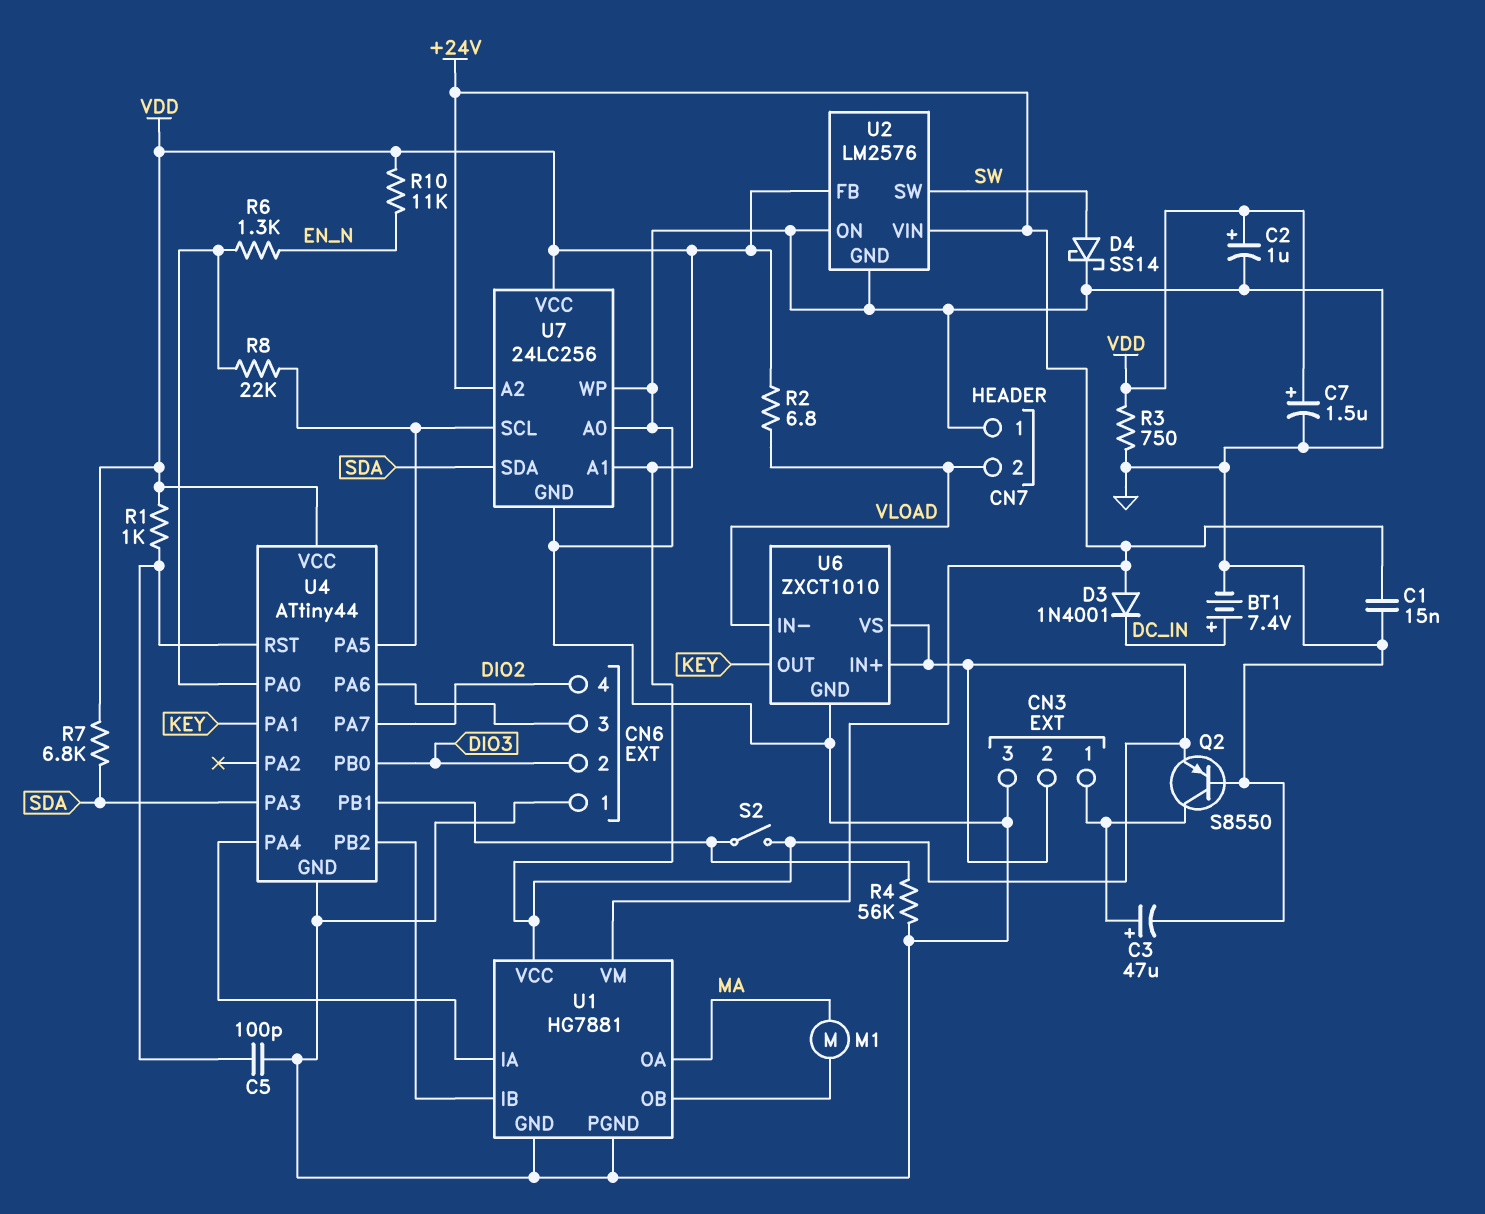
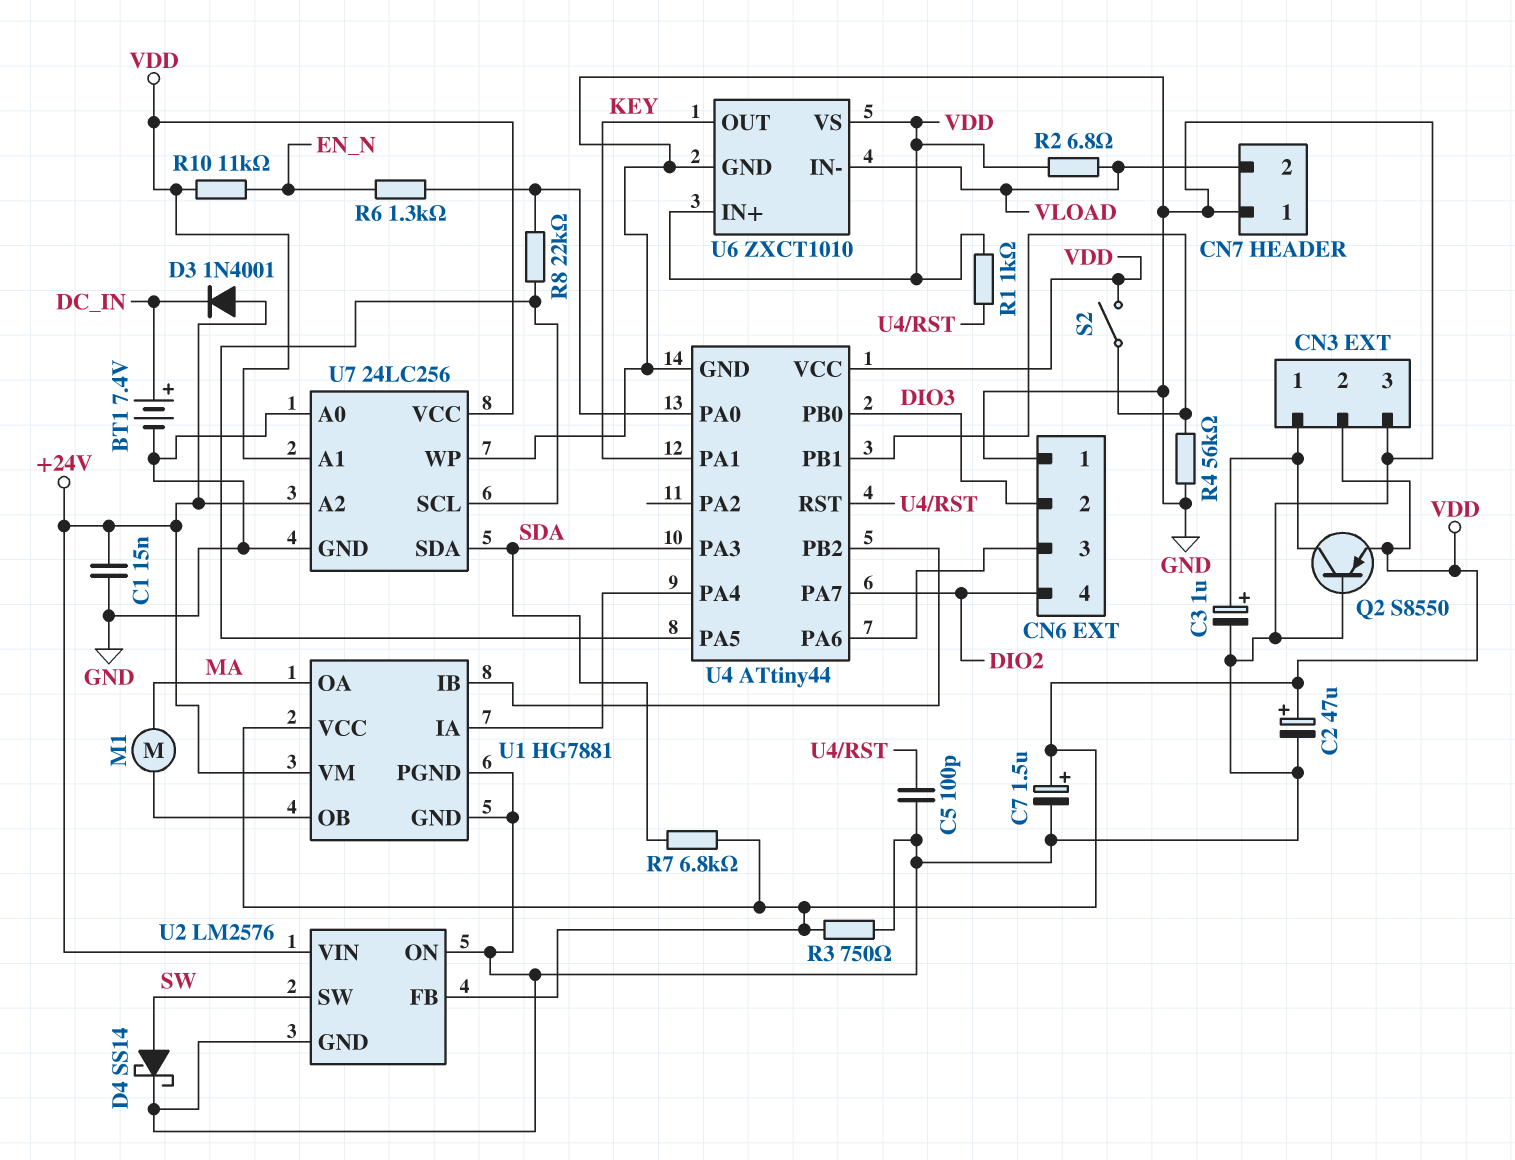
C2: 1uF (plus VDD, minus GND) -> 47uF (plus VDD, minus GND)
C3: 47uF (plus CN3/1, minus GND) -> 1uF (plus CN3/1, minus GND)

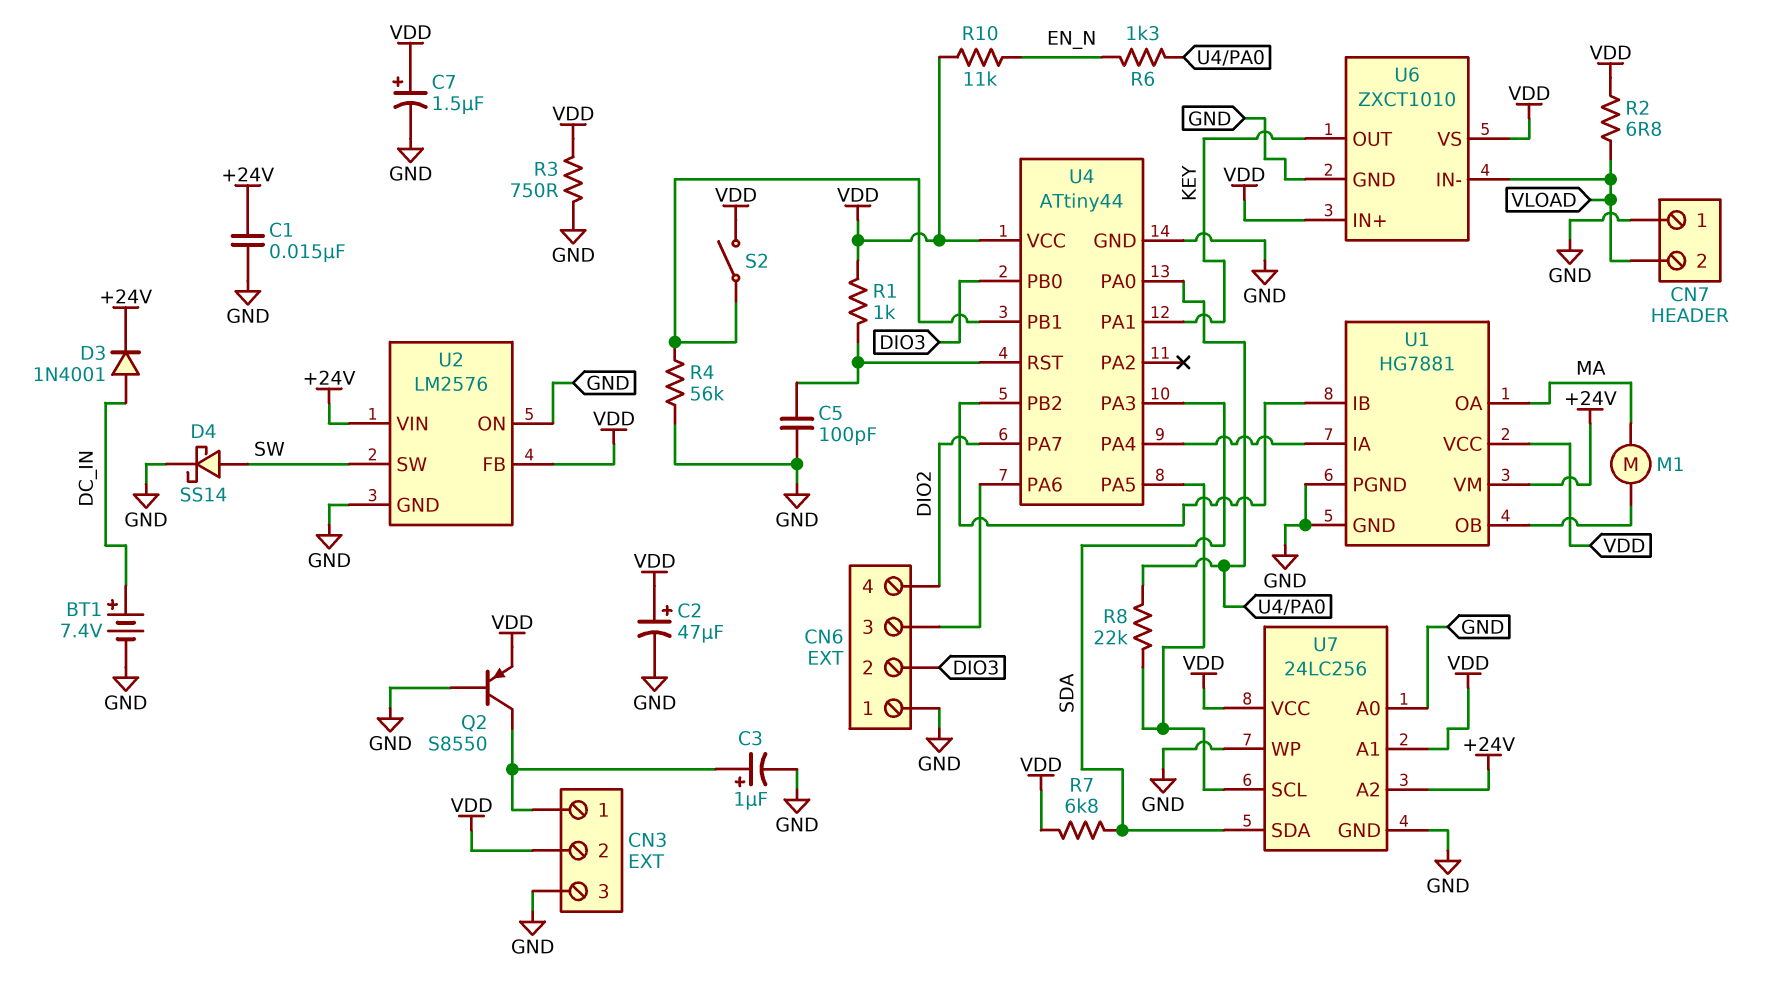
D3: diode 1N4001 (A +24V, K DC_IN) -> diode 1N4001 (A DC_IN, K +24V)

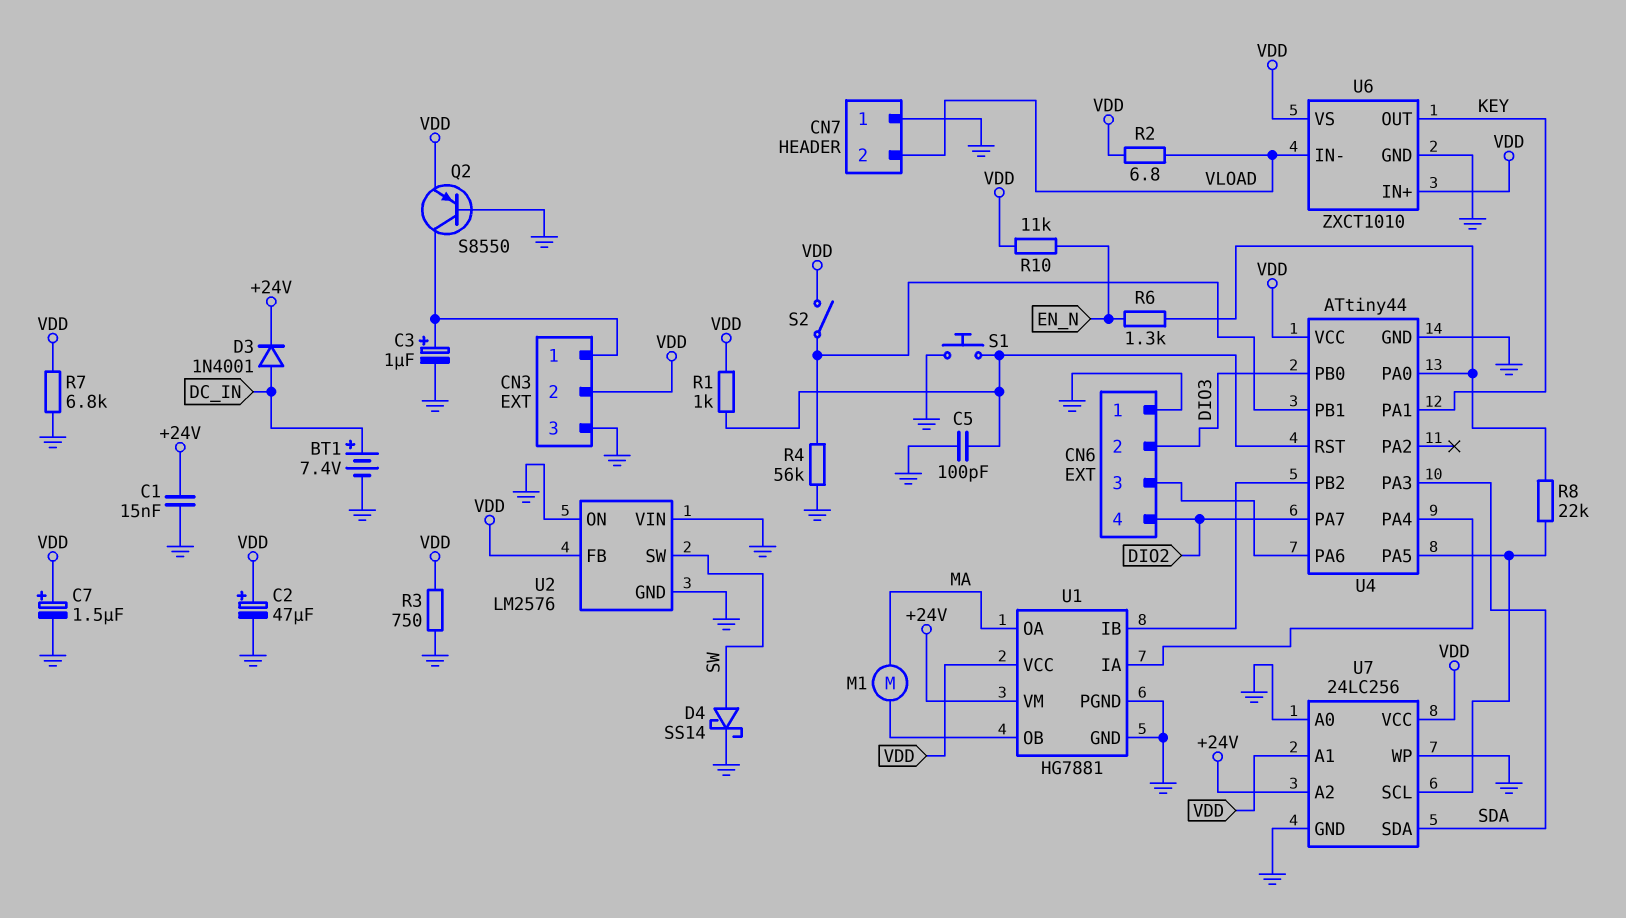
R7: 6.8k (SDA, VDD) -> 6.8k (GND, VDD)
S1: none -> button (GND, U4/RST)
U2 pin VIN: +24V -> GND

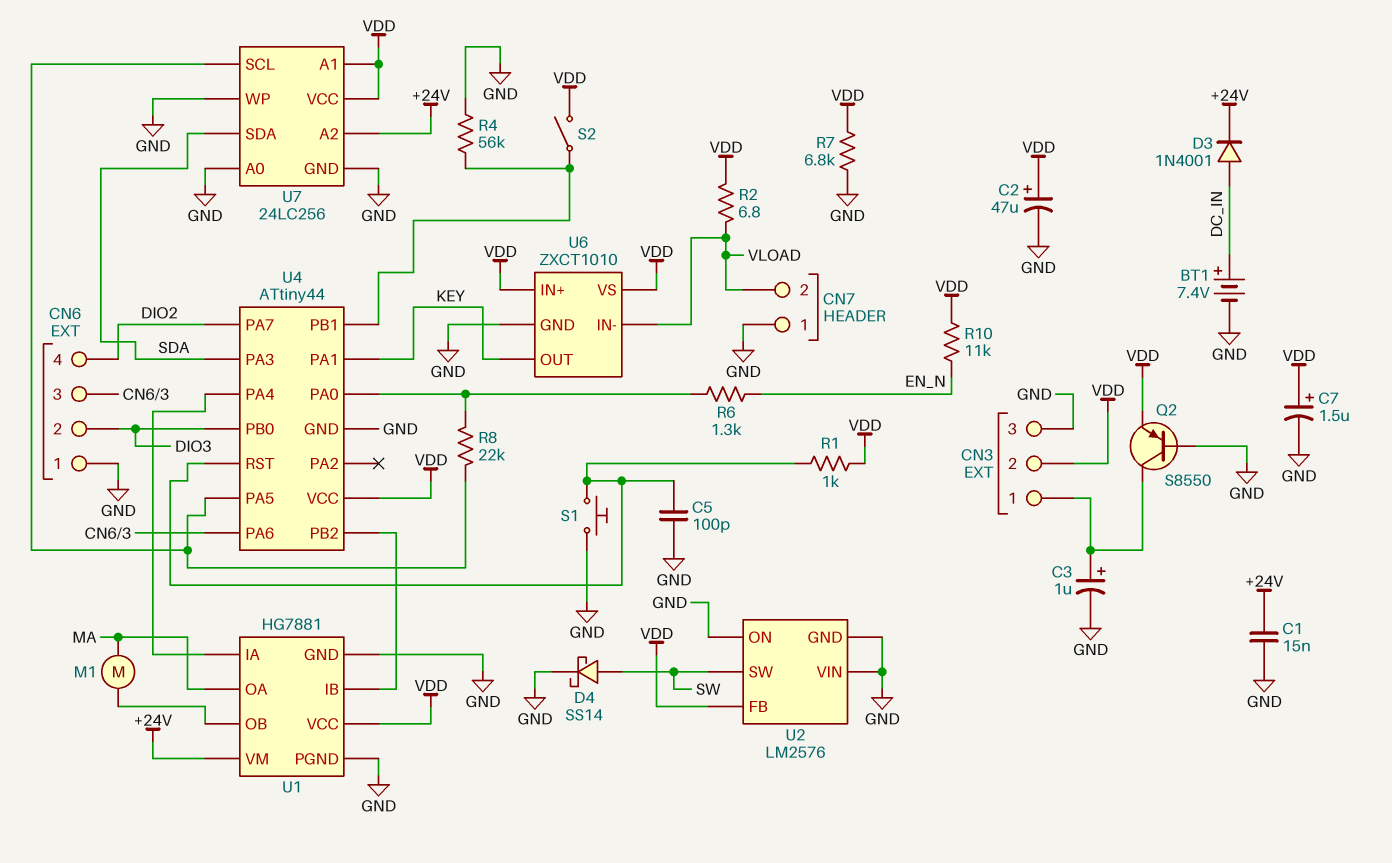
R3: 750 (GND, VDD) -> none

